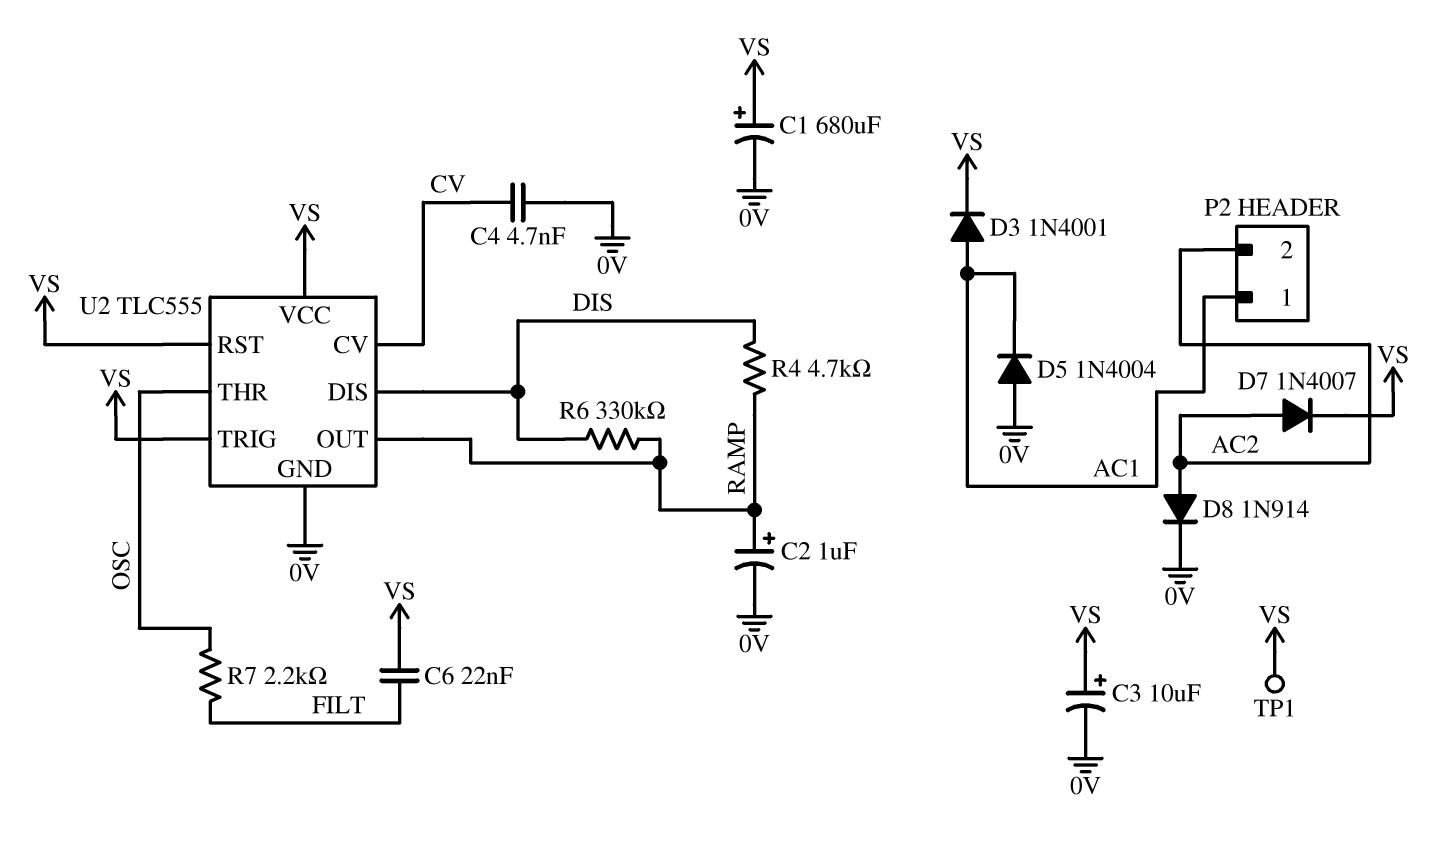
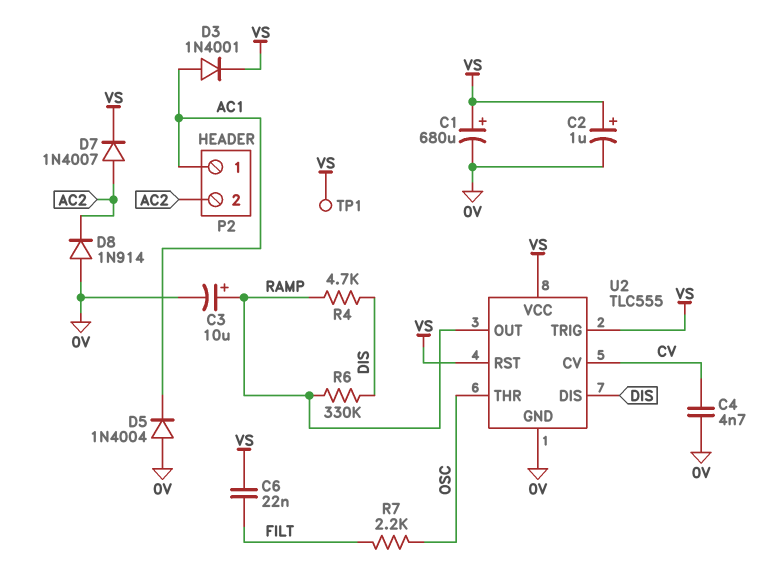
C2: 1uF (plus RAMP, minus 0V) -> 1uF (plus VS, minus 0V)
C3: 10uF (plus VS, minus 0V) -> 10uF (plus RAMP, minus 0V)
D8: diode 1N914 (A AC2, K 0V) -> diode 1N914 (A 0V, K AC2)

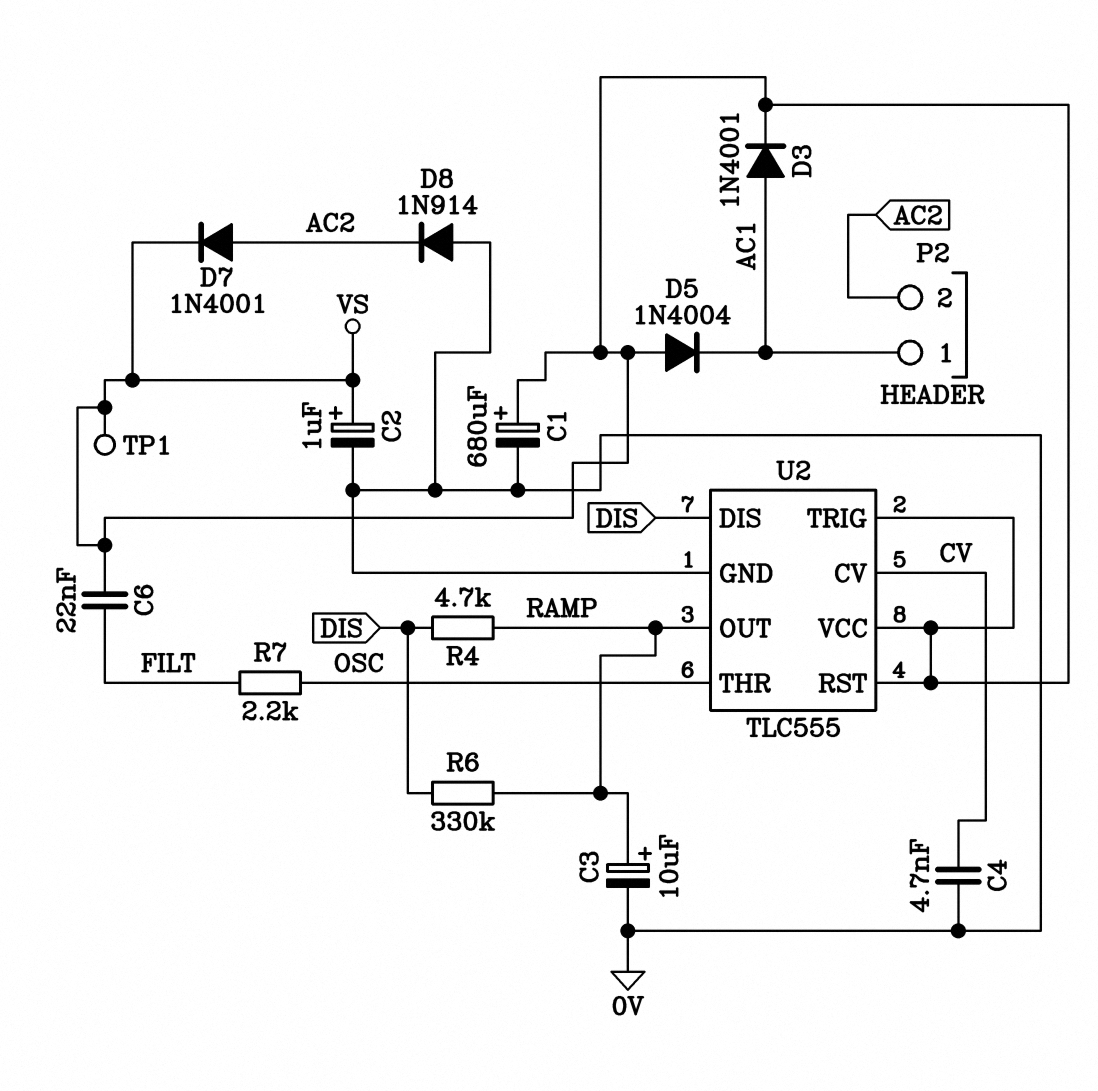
D5: diode 1N4004 (A 0V, K AC1) -> diode 1N4004 (A VS, K AC1)
D7: diode 1N4007 (A AC2, K VS) -> diode 1N4001 (A AC2, K VS)

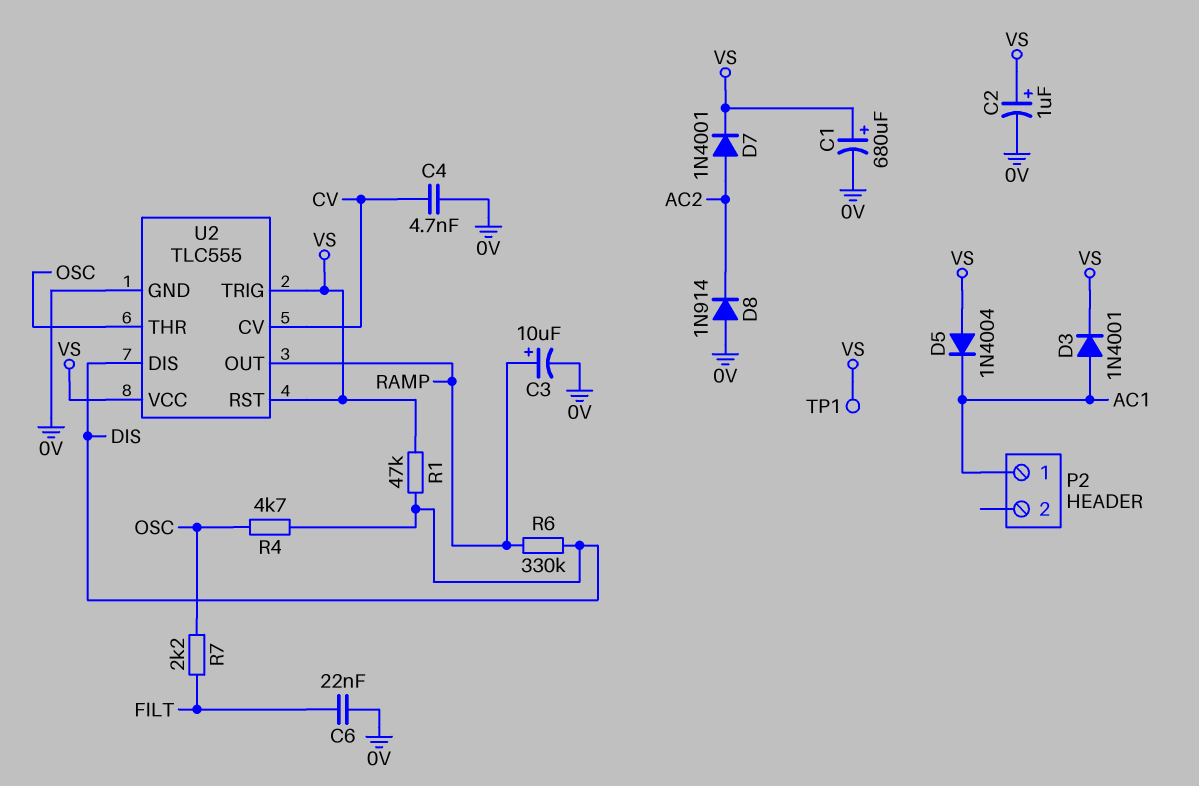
C6: 22nF (FILT, VS) -> 22nF (0V, FILT)
P2 pin 2: AC2 -> none
R1: none -> 47k (DIS, VS)
R4: 4.7k (DIS, RAMP) -> 4.7k (DIS, OSC)

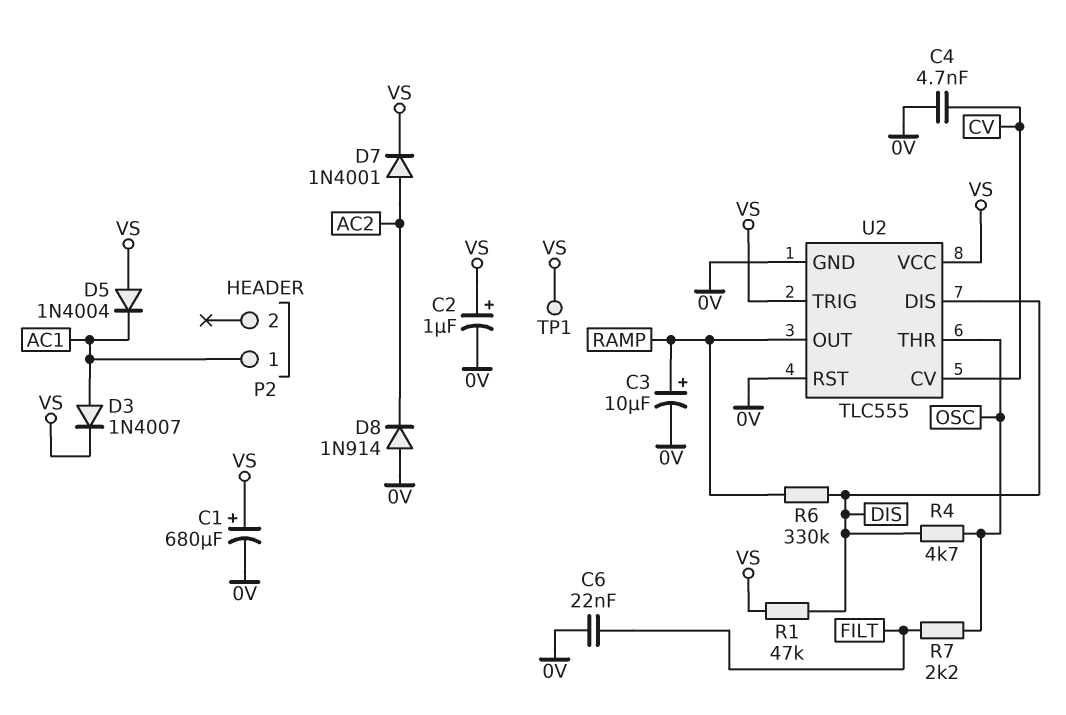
D3: diode 1N4001 (A AC1, K VS) -> diode 1N4007 (A AC1, K VS)
U2 pin RST: VS -> 0V

